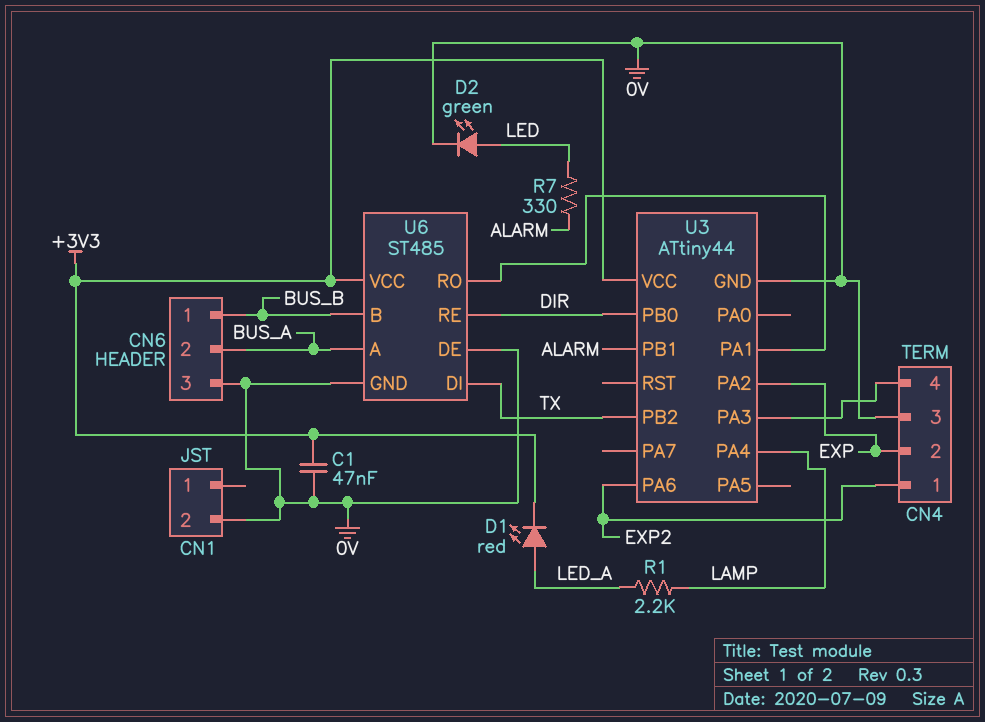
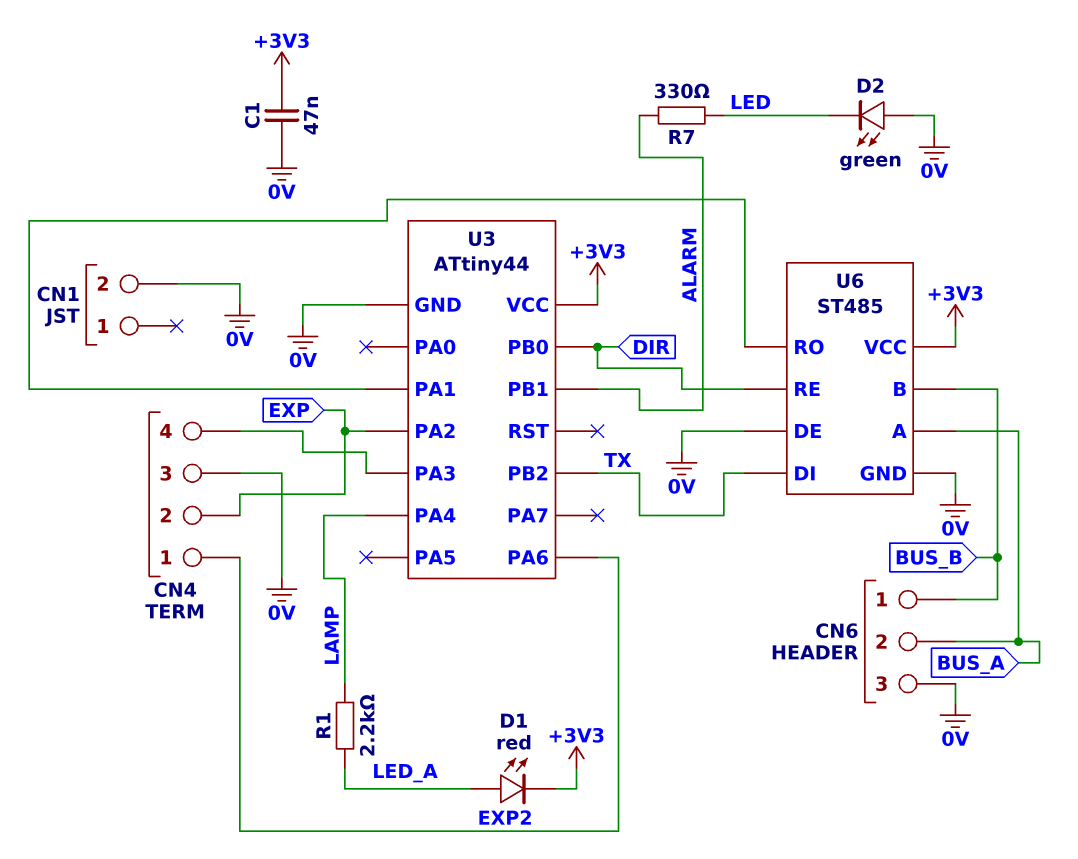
D2: LED green (A LED, K 0V) -> LED green (A 0V, K LED)

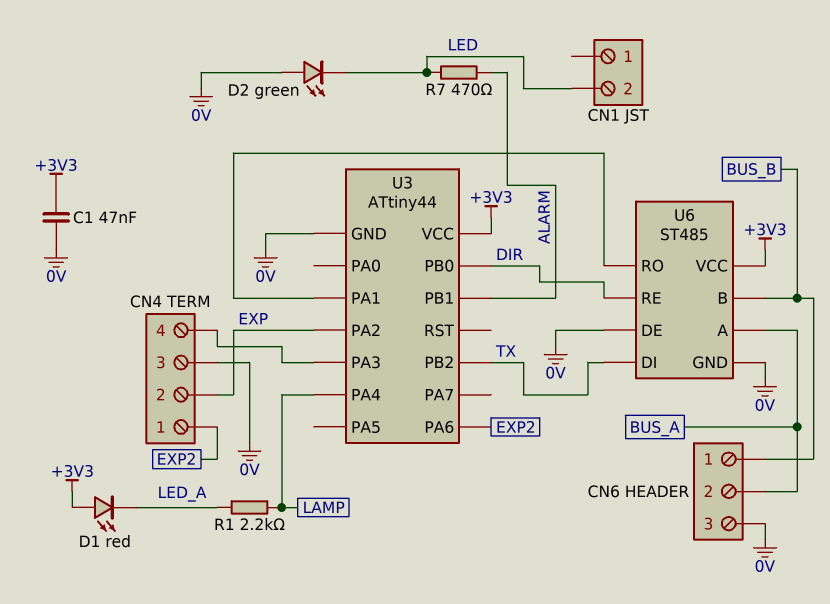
CN1 pin 2: 0V -> LED
D1: LED red (A LED_A, K +3V3) -> LED red (A +3V3, K LED_A)
R7: 330 (ALARM, LED) -> 470 (ALARM, LED)

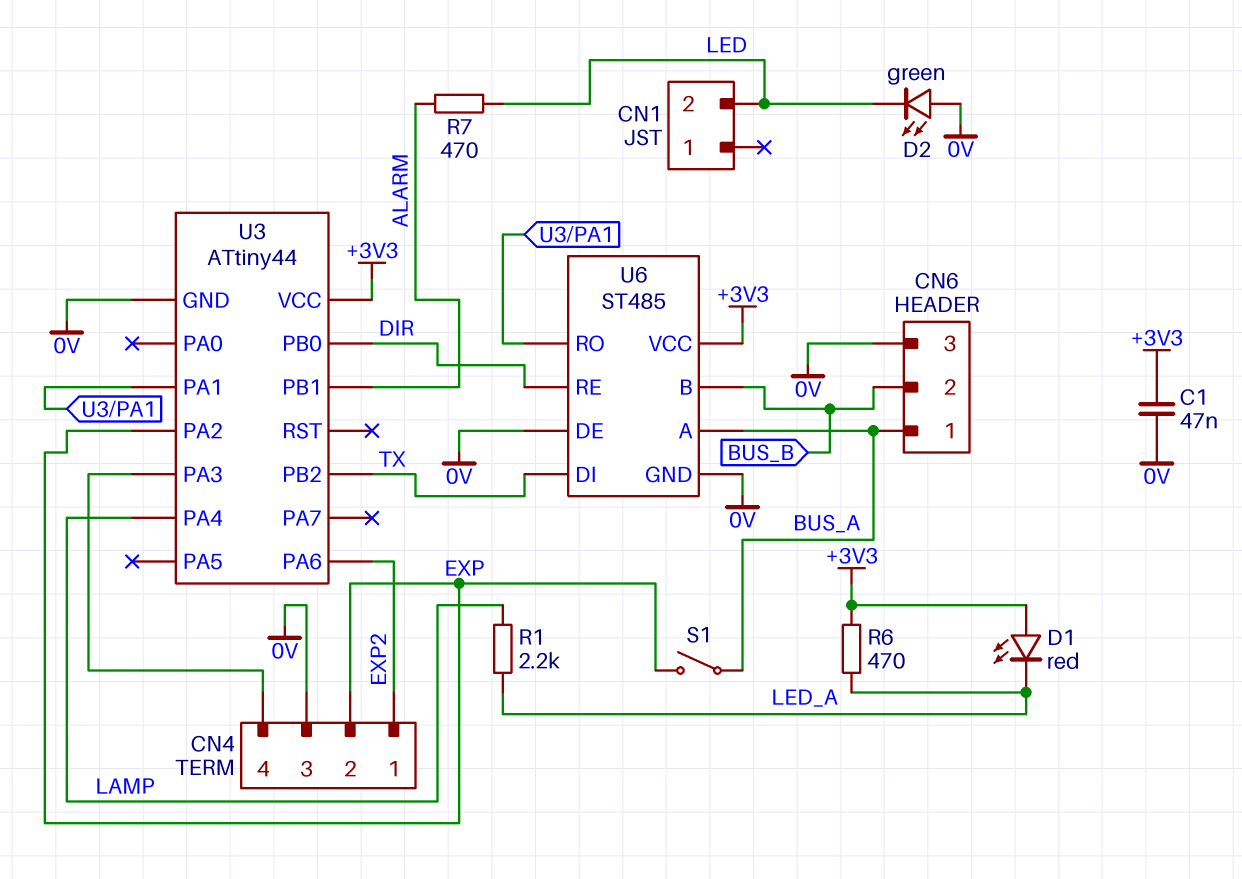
CN6 pin 1: BUS_B -> BUS_A
CN6 pin 2: BUS_A -> BUS_B
R6: none -> 470 (+3V3, LED_A)
S1: none -> switch (BUS_A, EXP)

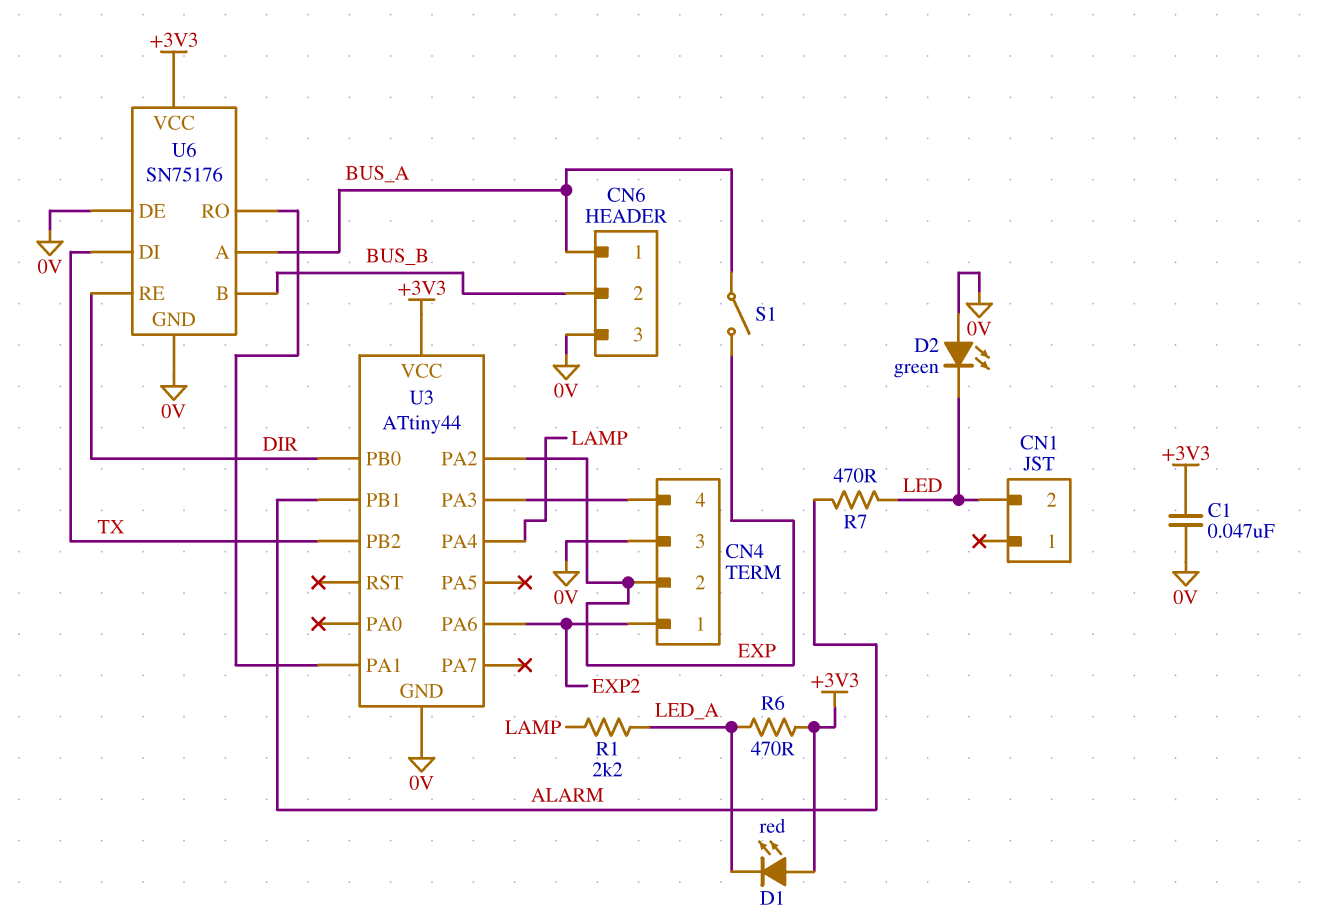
U6: ST485 -> SN75176

